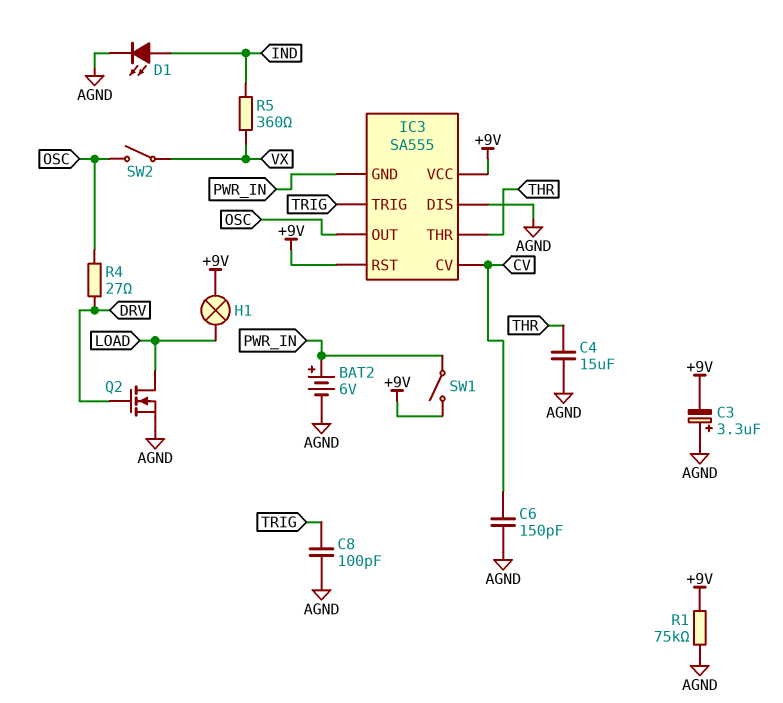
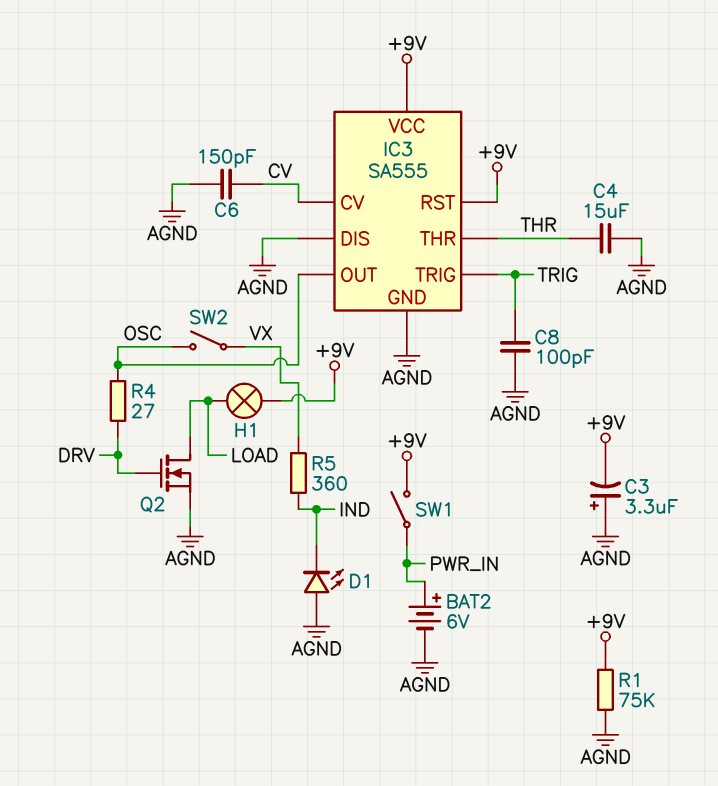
D1: LED (A IND, K AGND) -> LED (A AGND, K IND)
IC3 pin GND: PWR_IN -> AGND

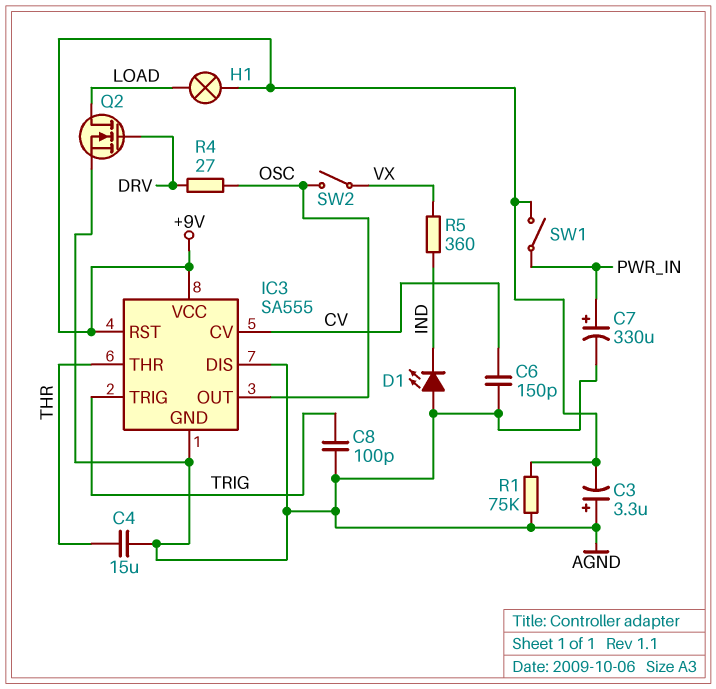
BAT2: 6V (plus PWR_IN, minus AGND) -> none
C7: none -> 330uF (plus PWR_IN, minus AGND)

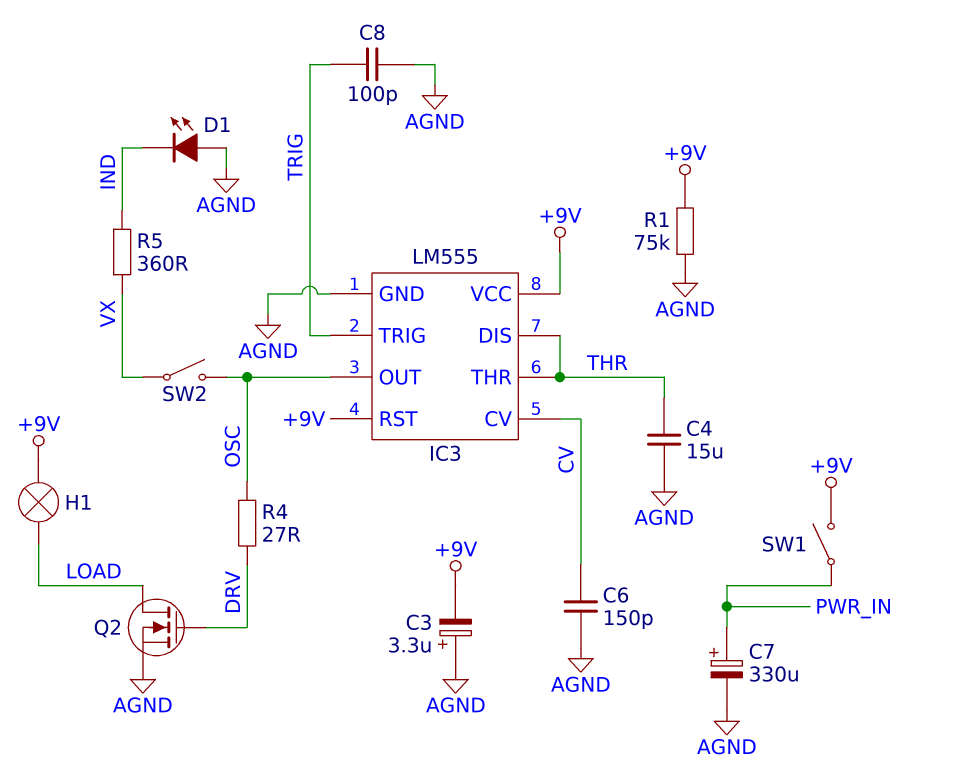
IC3: SA555 -> LM555
IC3 pin DIS: AGND -> THR

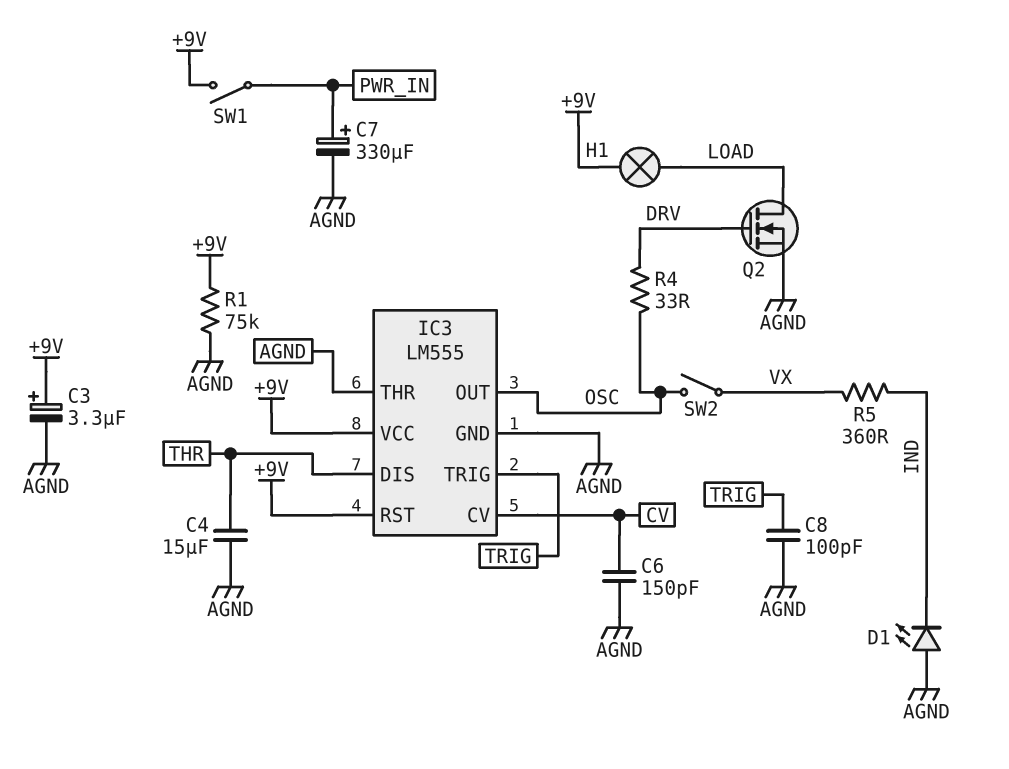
C3: 3.3uF (plus AGND, minus +9V) -> 3.3uF (plus +9V, minus AGND)
IC3 pin THR: THR -> AGND
R4: 27 (DRV, OSC) -> 33 (DRV, OSC)

